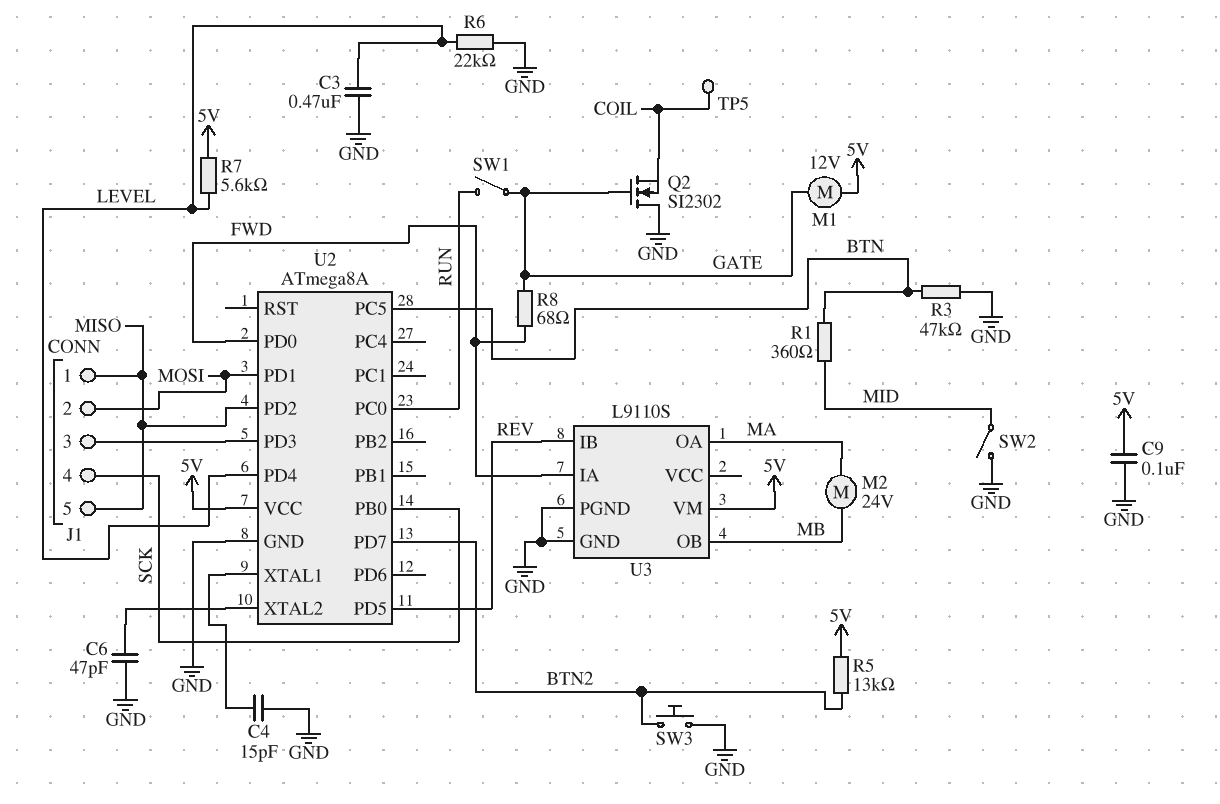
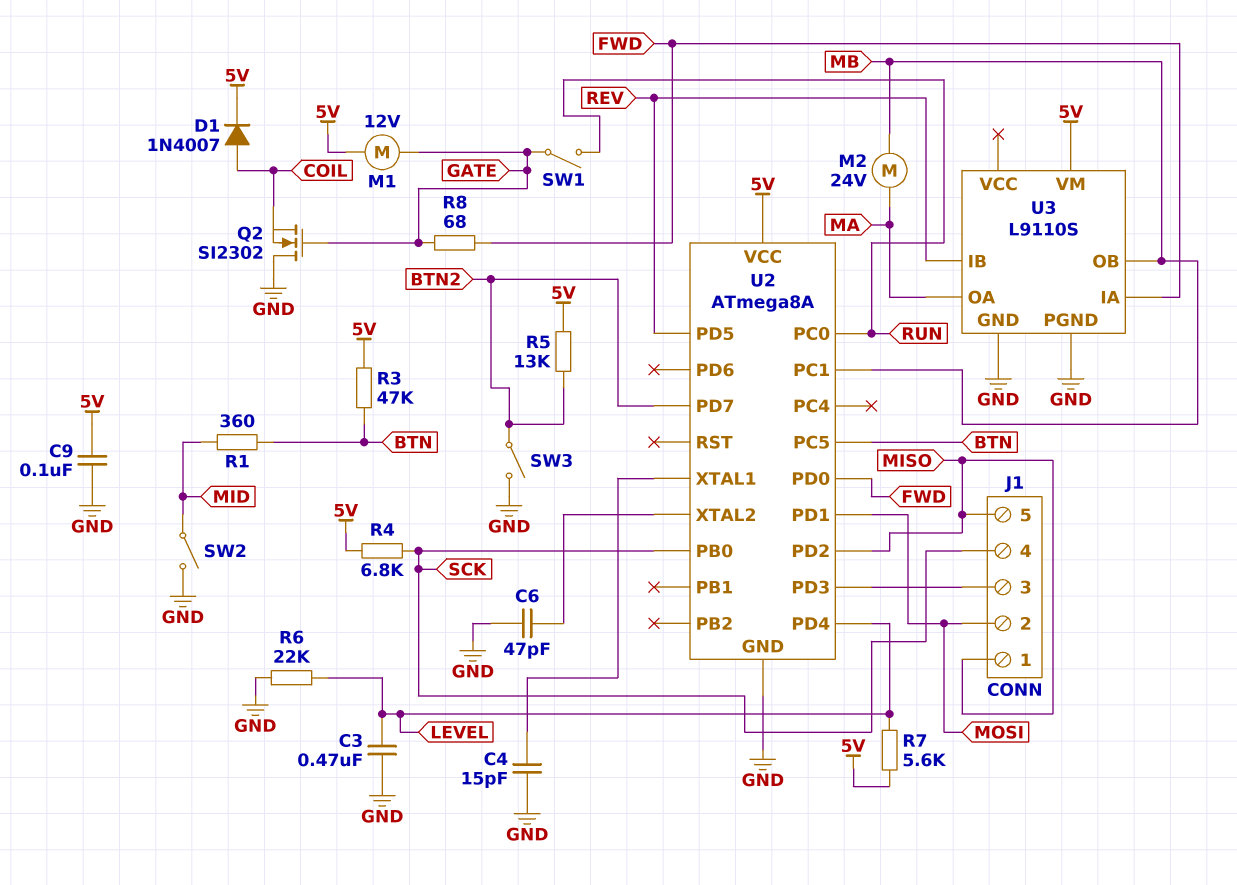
D1: none -> diode 1N4007 (A COIL, K 5V)
R3: 47k (BTN, GND) -> 47k (5V, BTN)
R4: none -> 6.8k (5V, SCK)
SW3: button (BTN2, GND) -> switch (BTN2, GND)
TP5: test point (COIL) -> none
U2 pin PC1: none -> MB

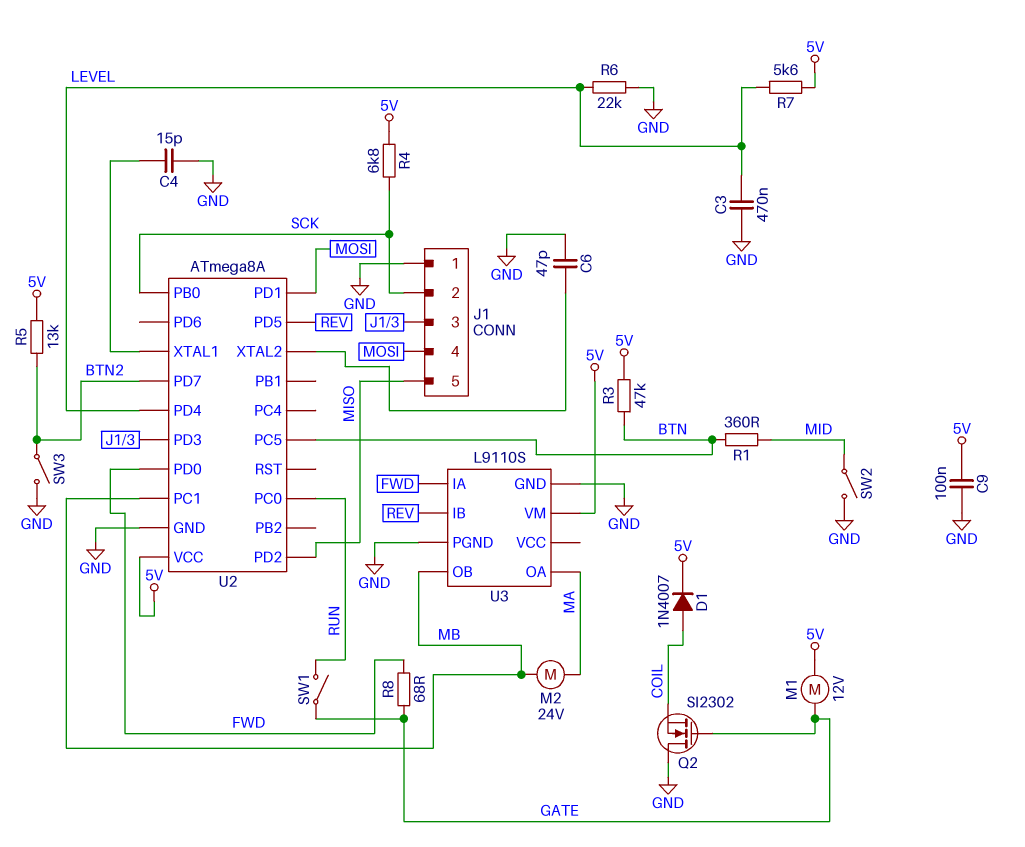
J1 pin 1: MISO -> GND
J1 pin 2: MOSI -> SCK
J1 pin 4: SCK -> MOSI

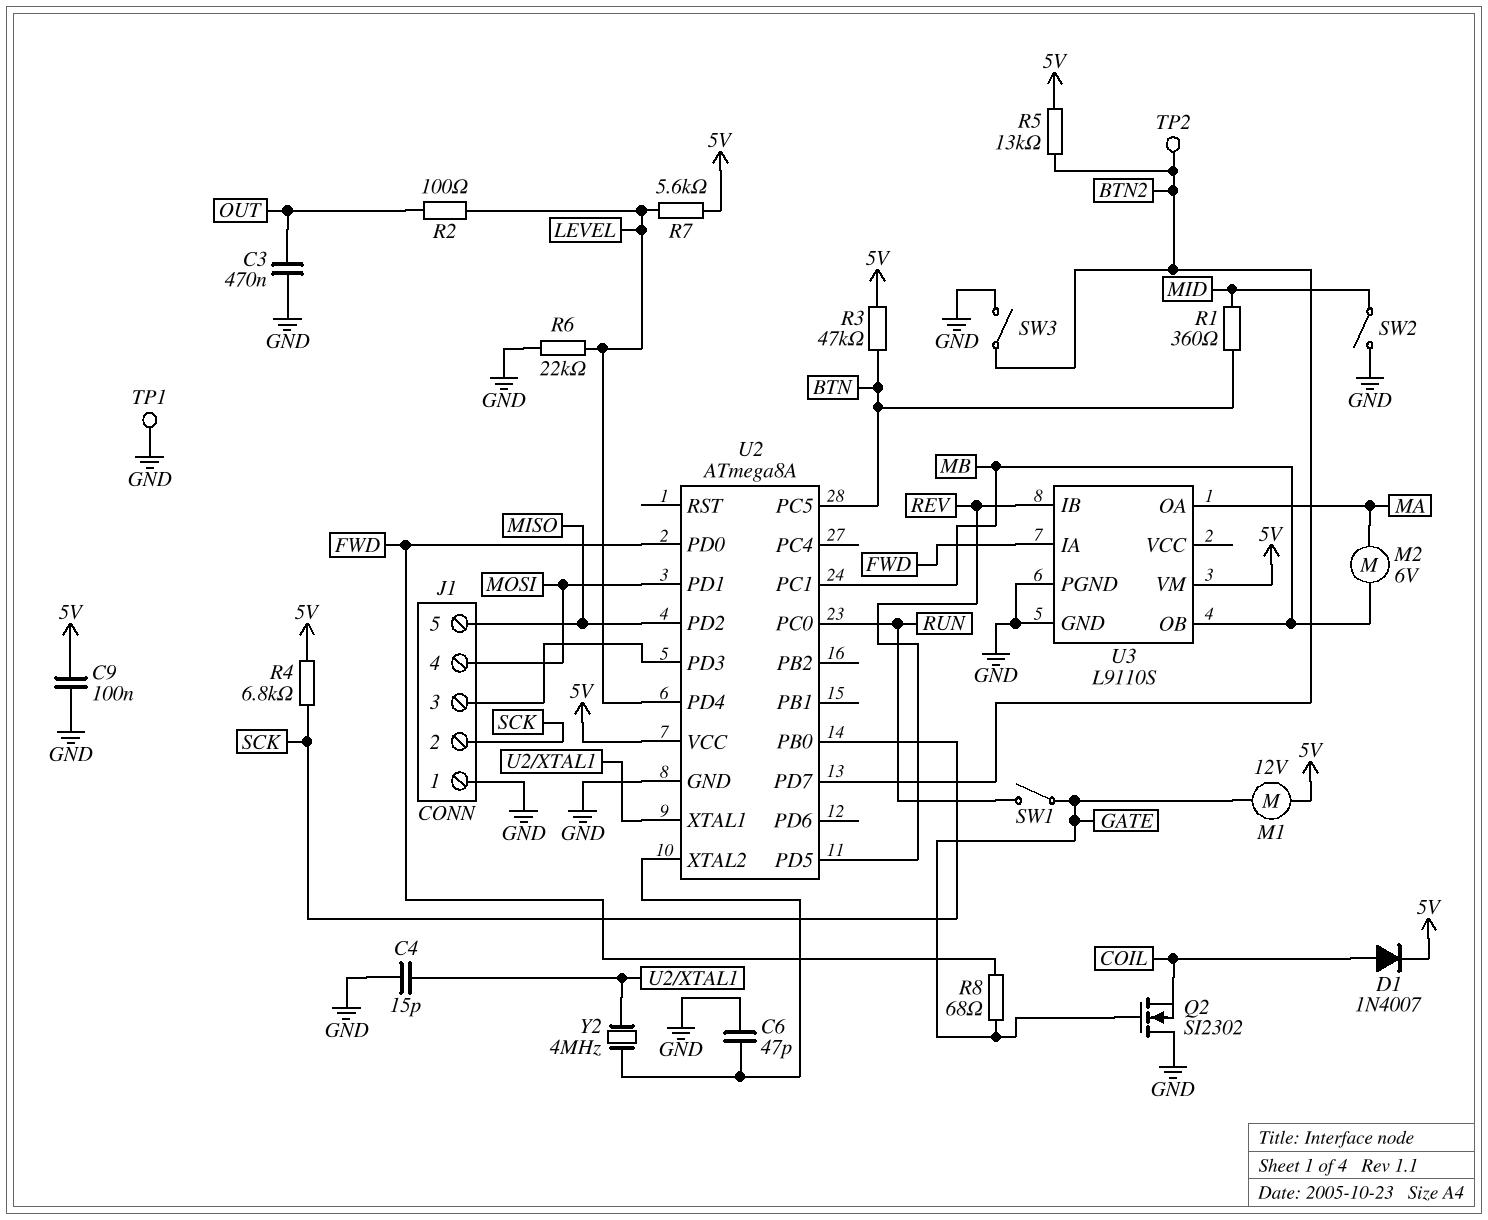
C3: 470nF (GND, LEVEL) -> 470nF (GND, OUT)
M2: motor 24V (MA, MB) -> motor 6V (MA, MB)
R2: none -> 100 (LEVEL, OUT)
TP1: none -> test point (GND)
TP2: none -> test point (BTN2)
Y2: none -> 4MHz (U2/XTAL1, U2/XTAL2)

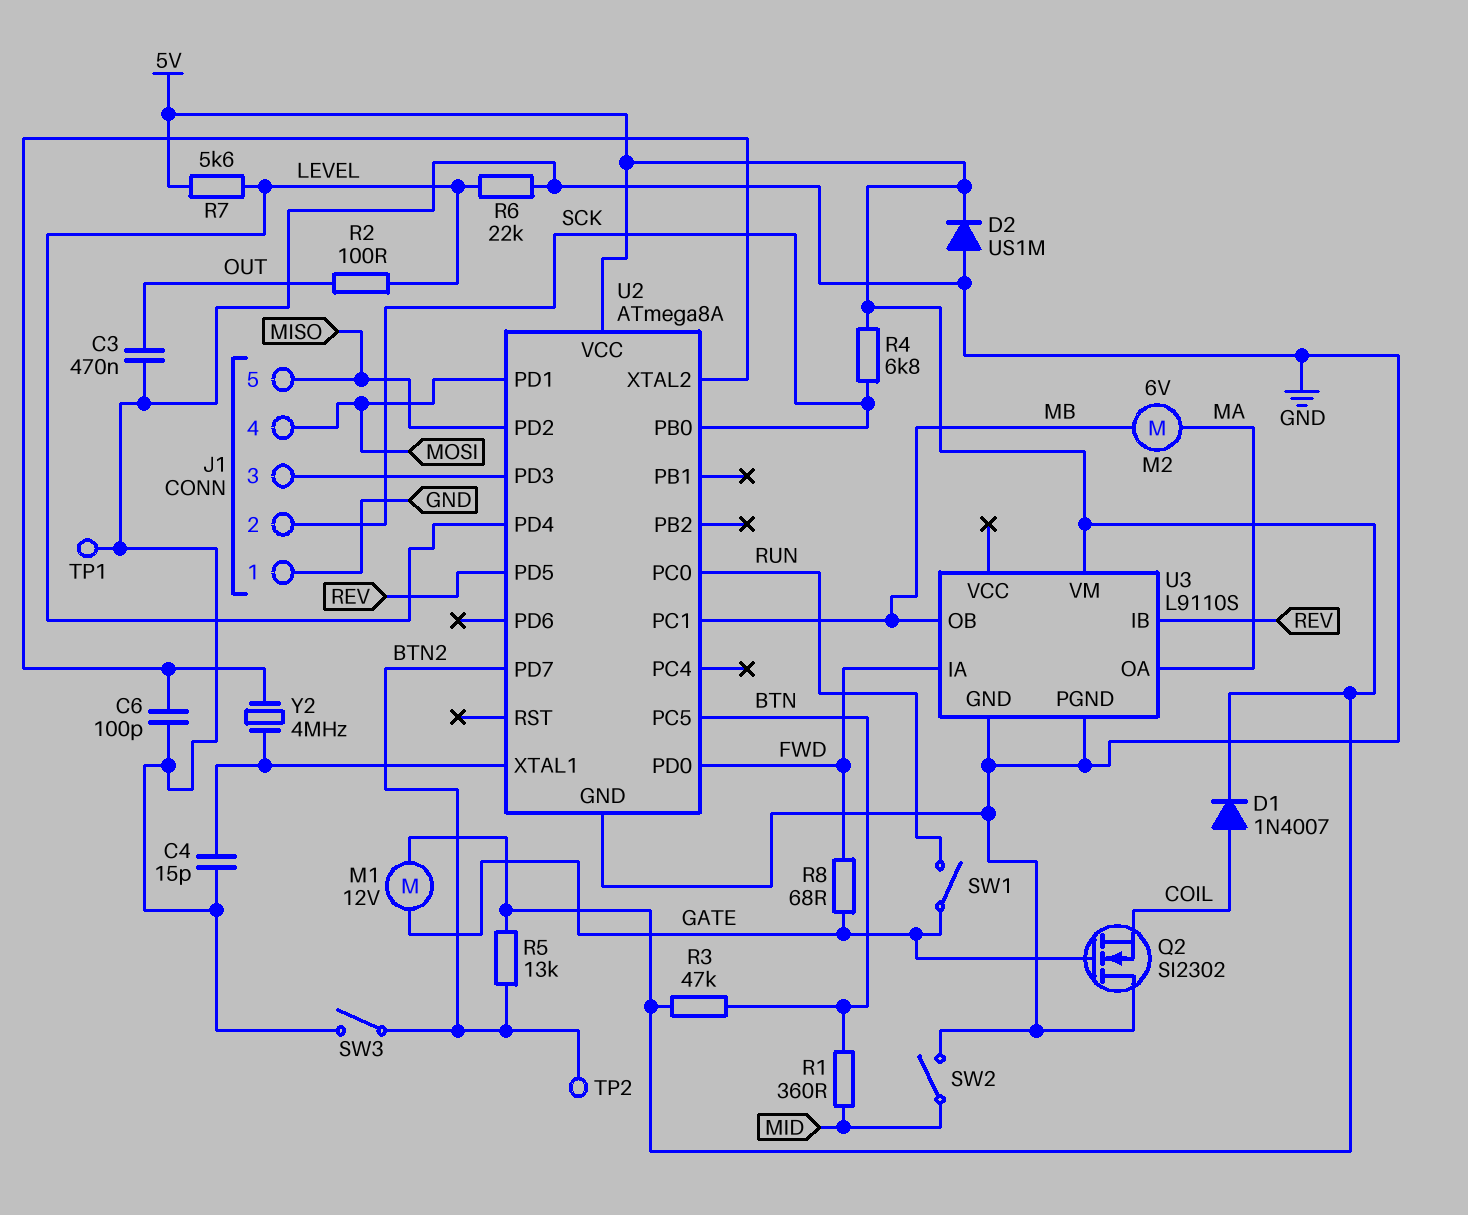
C6: 47pF (GND, U2/XTAL2) -> 100pF (GND, U2/XTAL2)
C9: 100nF (5V, GND) -> none
D2: none -> diode US1M (A GND, K 5V)

